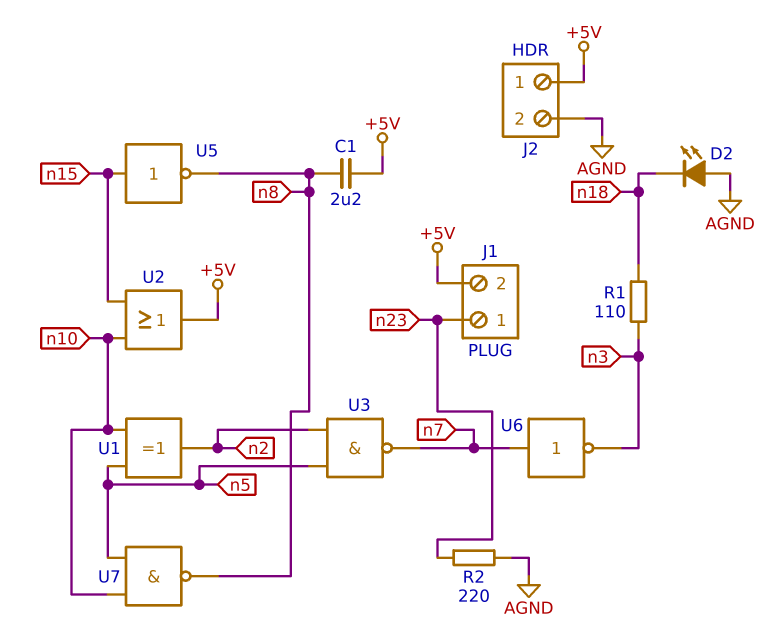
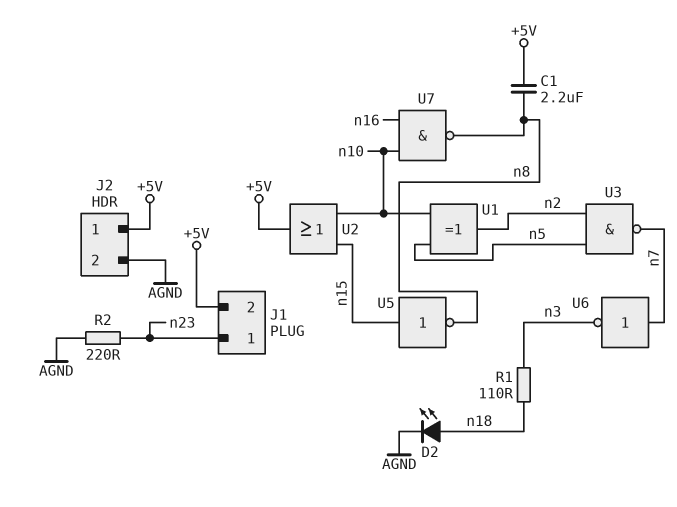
D2: LED (A AGND, K n18) -> LED (A n18, K AGND)
U7: NAND (in n5, in n10, out n8) -> NAND (in n10, in n16, out n8)

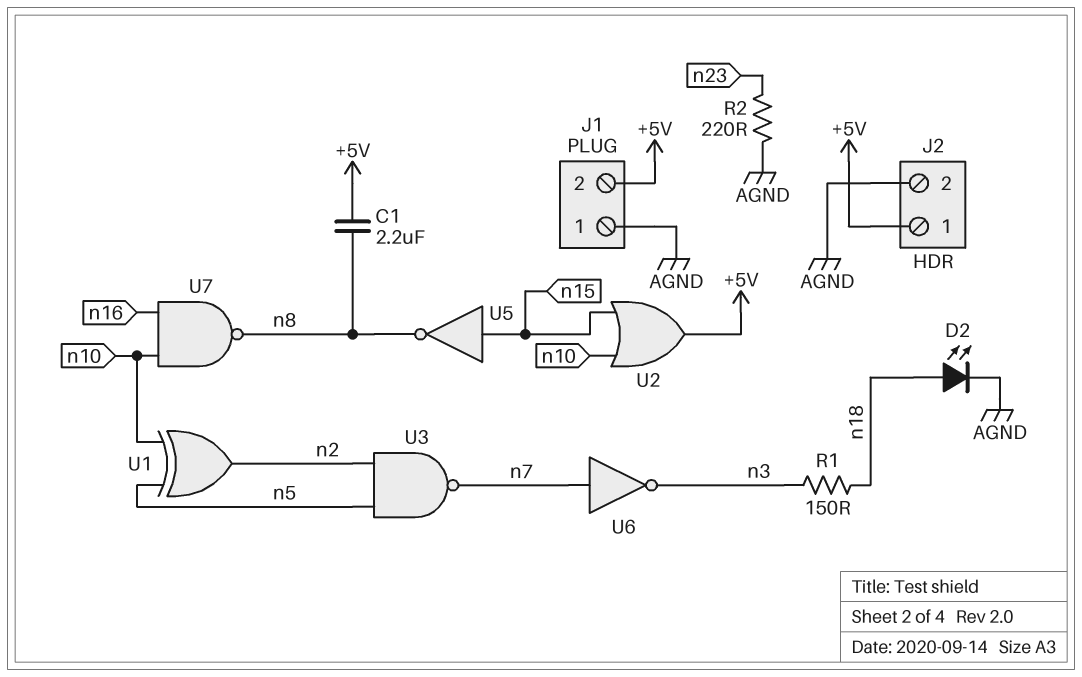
J1 pin 1: n23 -> AGND
R1: 110 (n3, n18) -> 150 (n3, n18)

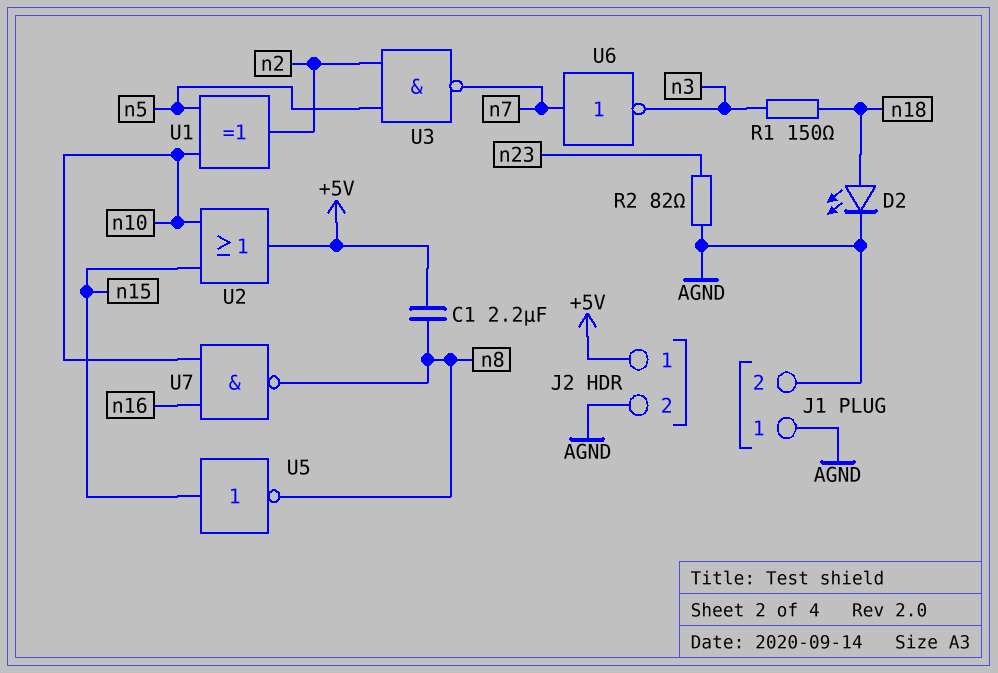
J1 pin 2: +5V -> AGND
R2: 220 (AGND, n23) -> 82 (AGND, n23)

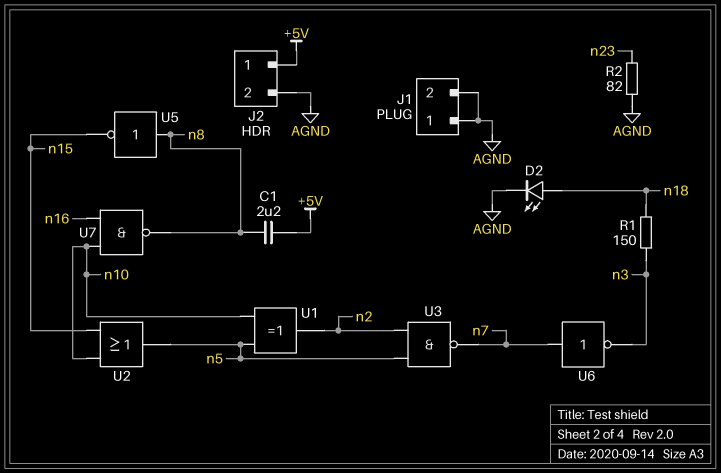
U2: OR (in n10, in n15, out +5V) -> OR (in n10, in n15, out n5)
U5: NOT (in n15, out n8) -> NOT (in n8, out n15)

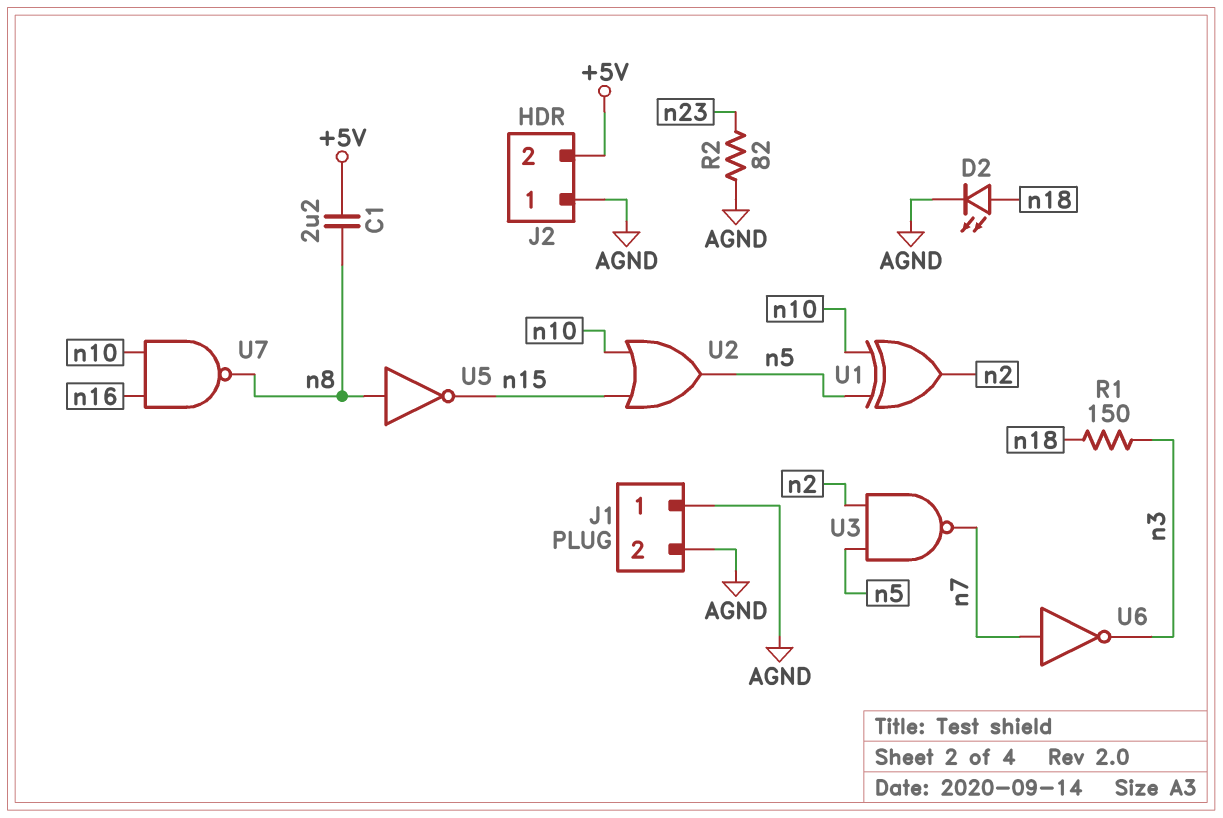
J2 pin 1: +5V -> AGND
J2 pin 2: AGND -> +5V

